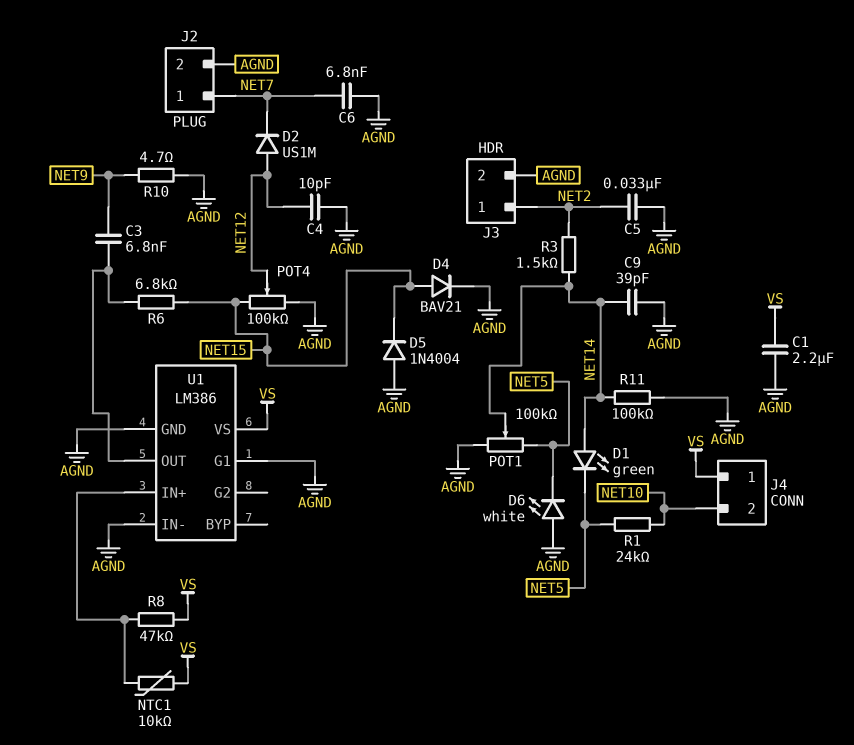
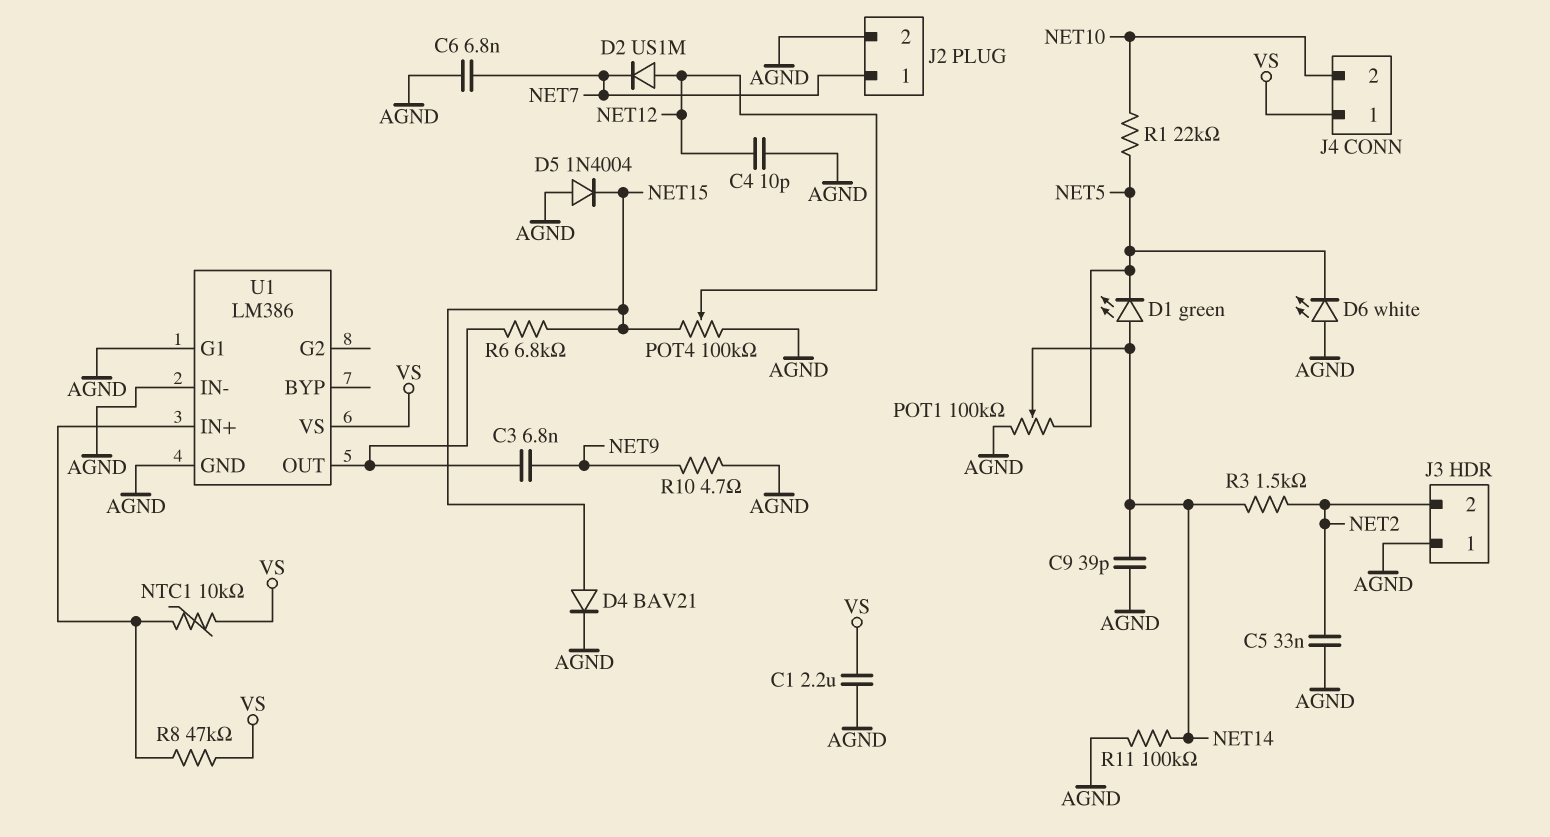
J3 pin 1: NET2 -> AGND
J3 pin 2: AGND -> NET2
R1: 24k (NET5, NET10) -> 22k (NET5, NET10)

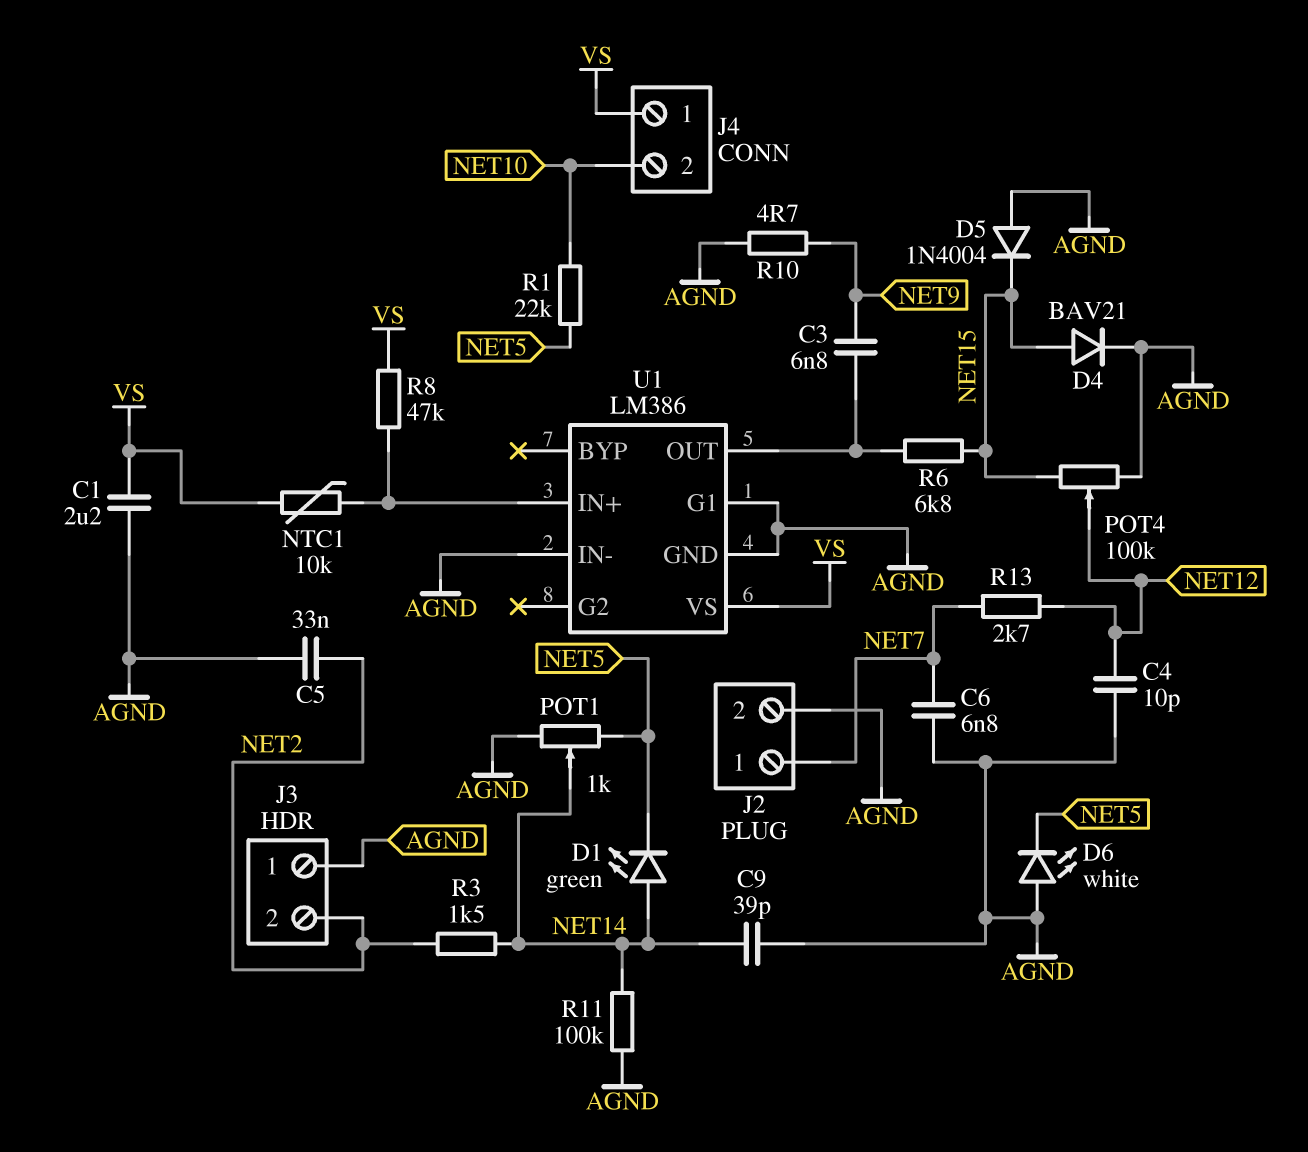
D2: diode US1M (A NET12, K NET7) -> none
POT1: 100k (AGND, NET5, wiper NET14) -> 1k (AGND, NET5, wiper NET14)
R13: none -> 2.7k (NET7, NET12)

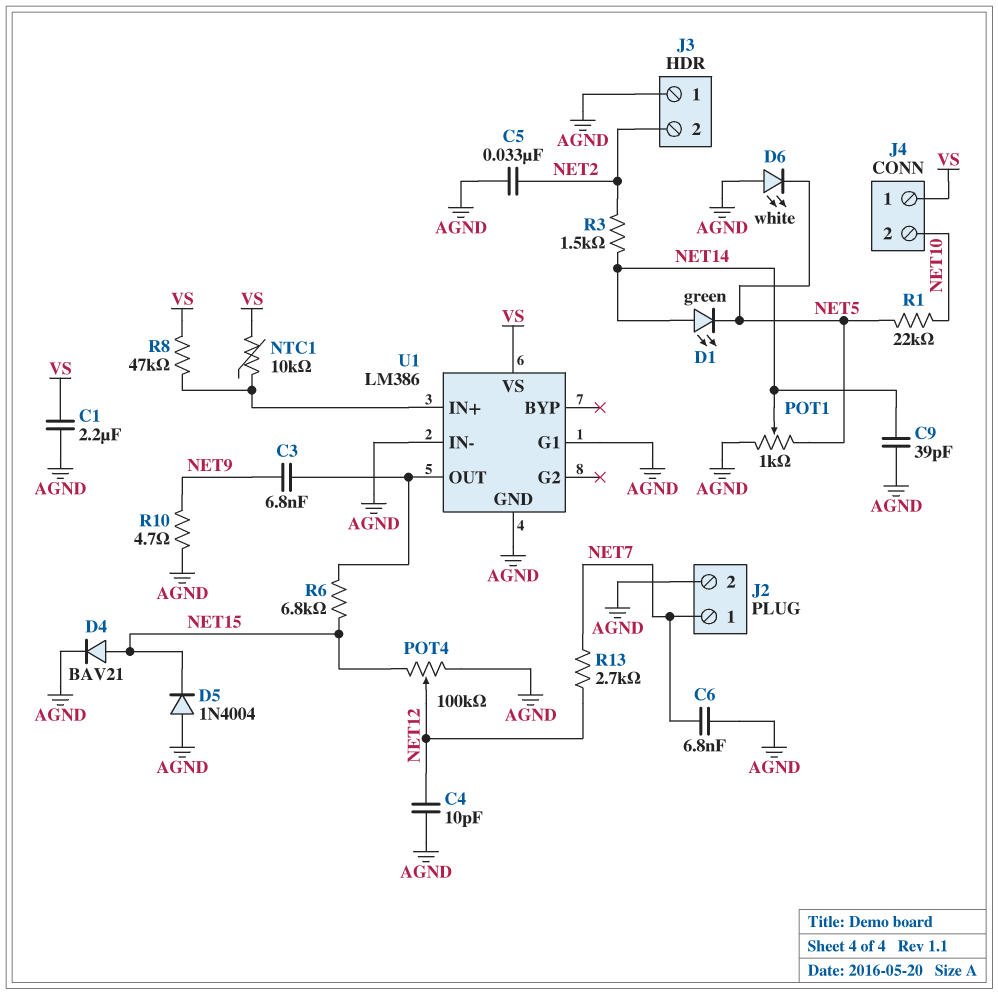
R11: 100k (AGND, NET14) -> none

